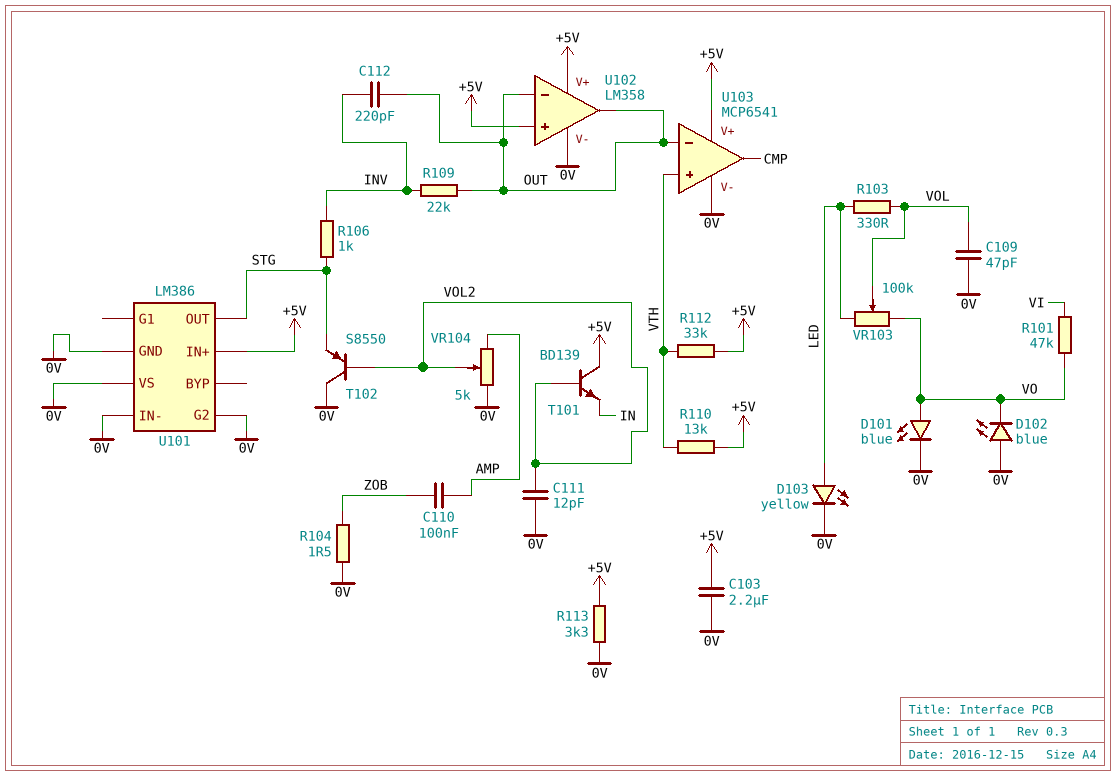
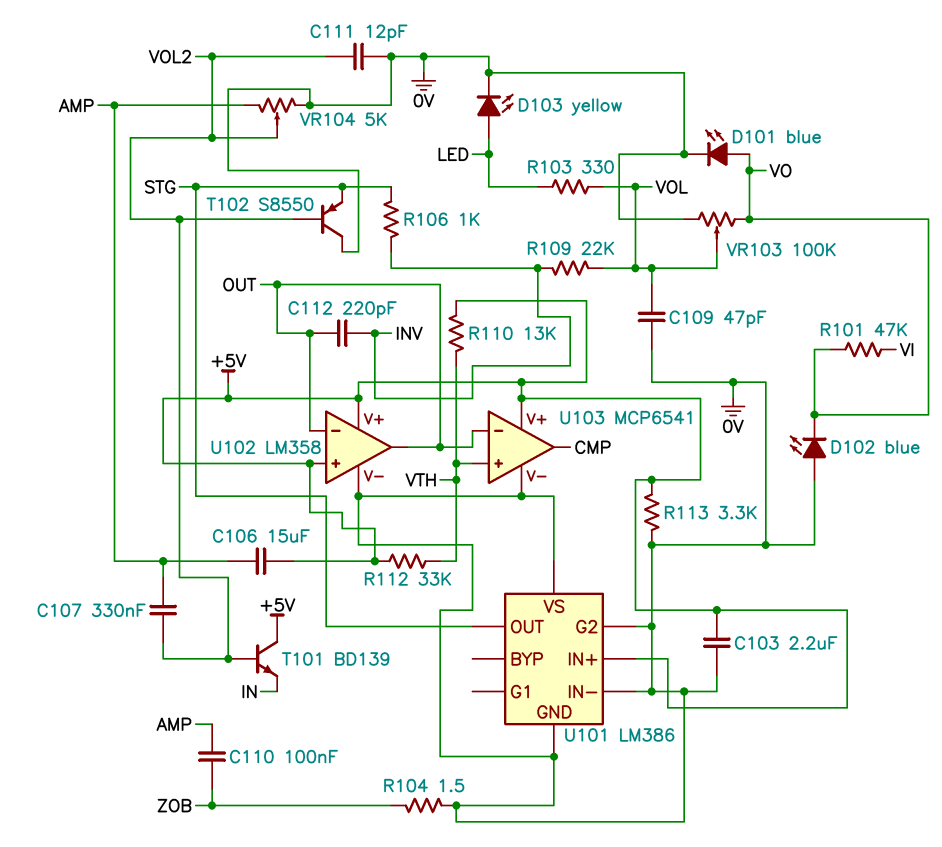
C106: none -> 15uF (+5V, AMP)
C107: none -> 330nF (AMP, VOL2)
R109: 22k (INV, OUT) -> 22k (INV, VOL)
VR103: 100k (LED, VO, wiper VOL) -> 100k (0V, VO, wiper VOL)

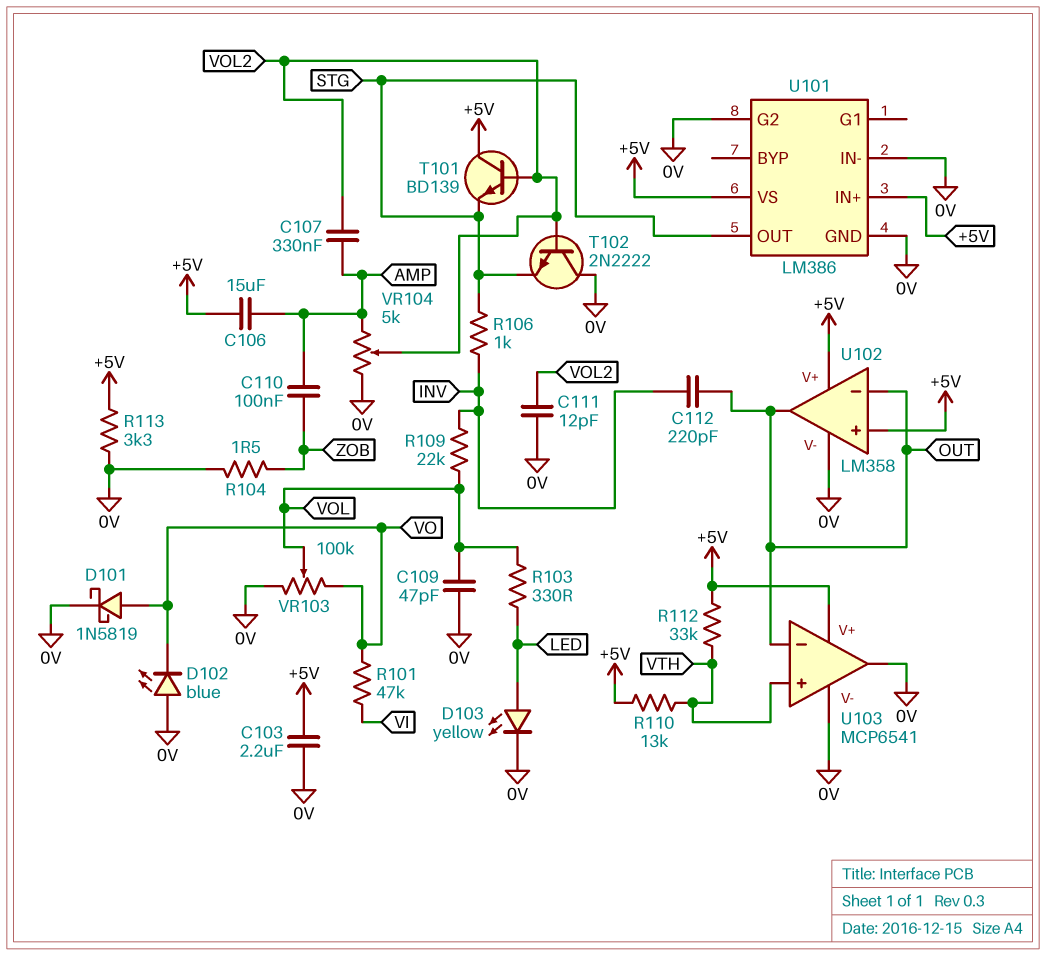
D101: LED blue (A VO, K 0V) -> schottky 1N5819 (A VO, K 0V)
T101: NPN BD139 (B VOL2, C +5V, E IN) -> NPN BD139 (B VOL2, C +5V, E STG)
T102: PNP S8550 (B VOL2, C 0V, E STG) -> NPN 2N2222 (B VOL2, C 0V, E STG)
U101 pin VS: 0V -> +5V
U103 pin out: CMP -> 0V

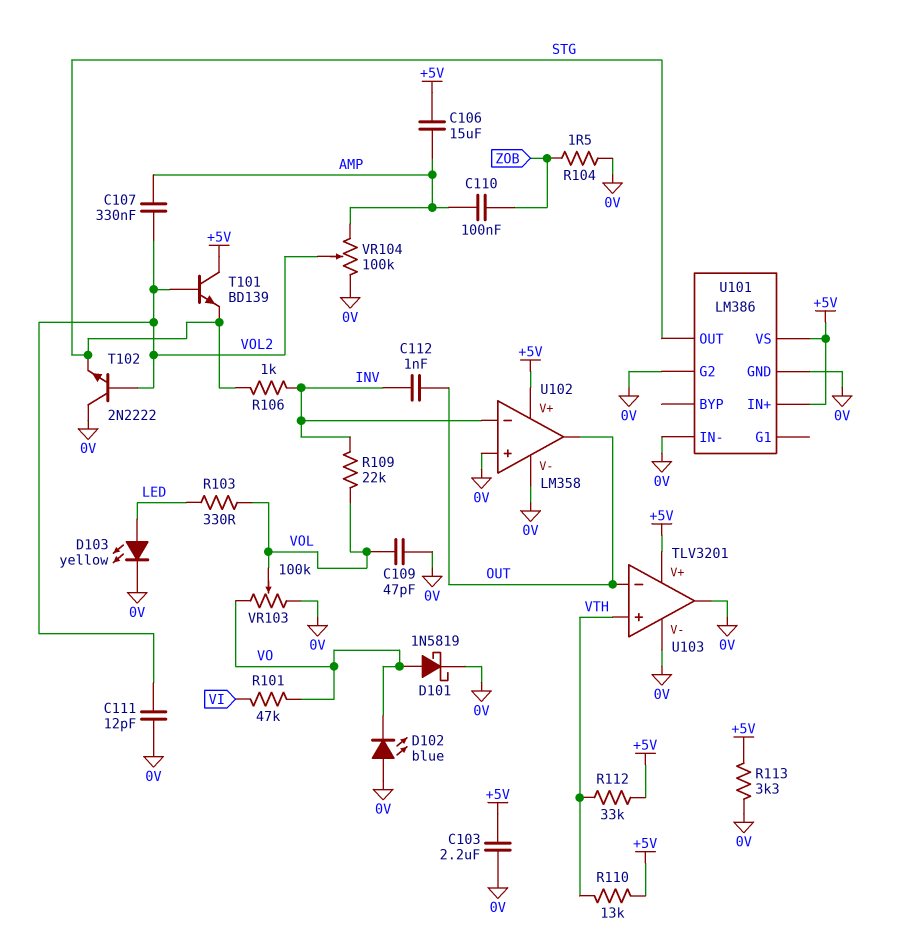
C112: 220pF (INV, OUT) -> 1nF (INV, OUT)
U102 pin in+: +5V -> 0V
U102 pin in-: OUT -> INV
U103: MCP6541 -> TLV3201
VR104: 5k (0V, AMP, wiper VOL2) -> 100k (0V, AMP, wiper VOL2)

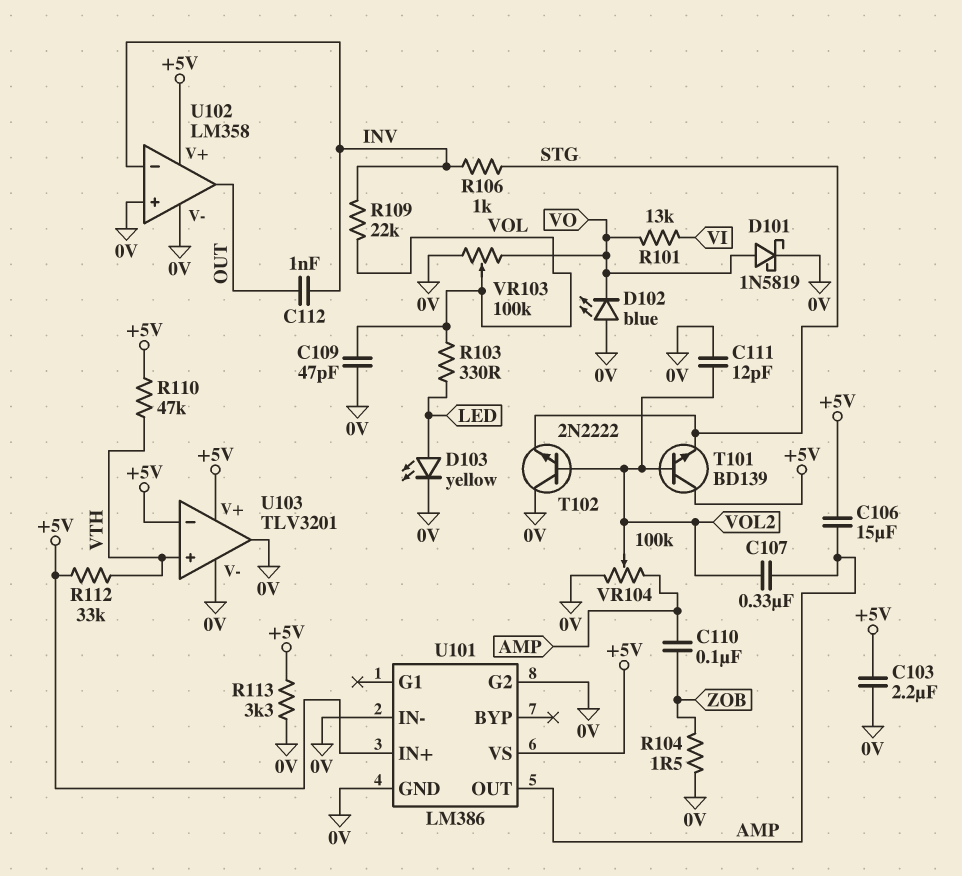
R101: 47k (VI, VO) -> 13k (VI, VO)
R110: 13k (+5V, VTH) -> 47k (+5V, VTH)
U101 pin OUT: STG -> AMP
U103 pin in-: OUT -> +5V

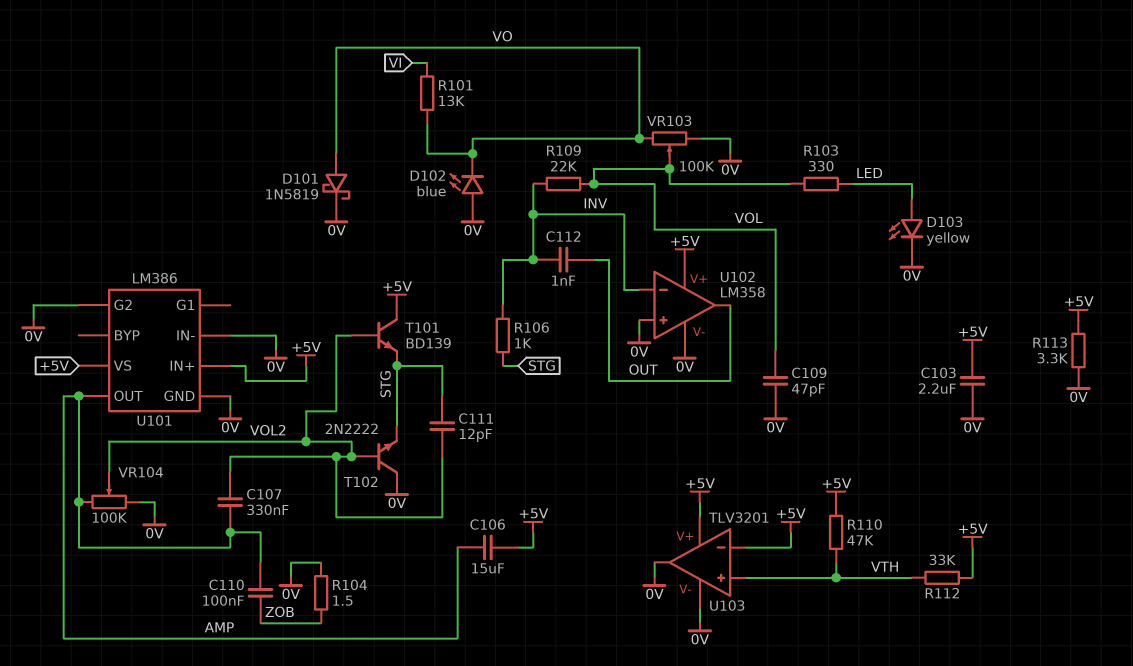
C111: 12pF (0V, VOL2) -> 12pF (STG, VOL2)

